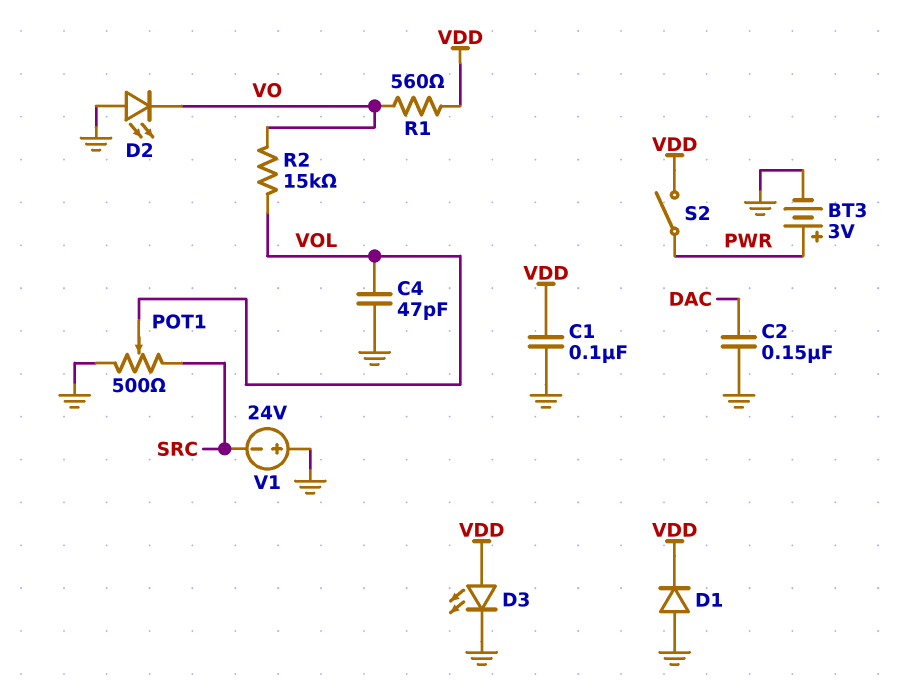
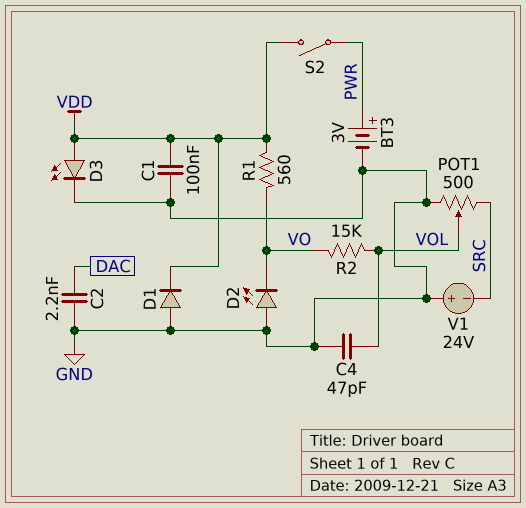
C2: 150nF (DAC, GND) -> 2.2nF (DAC, GND)

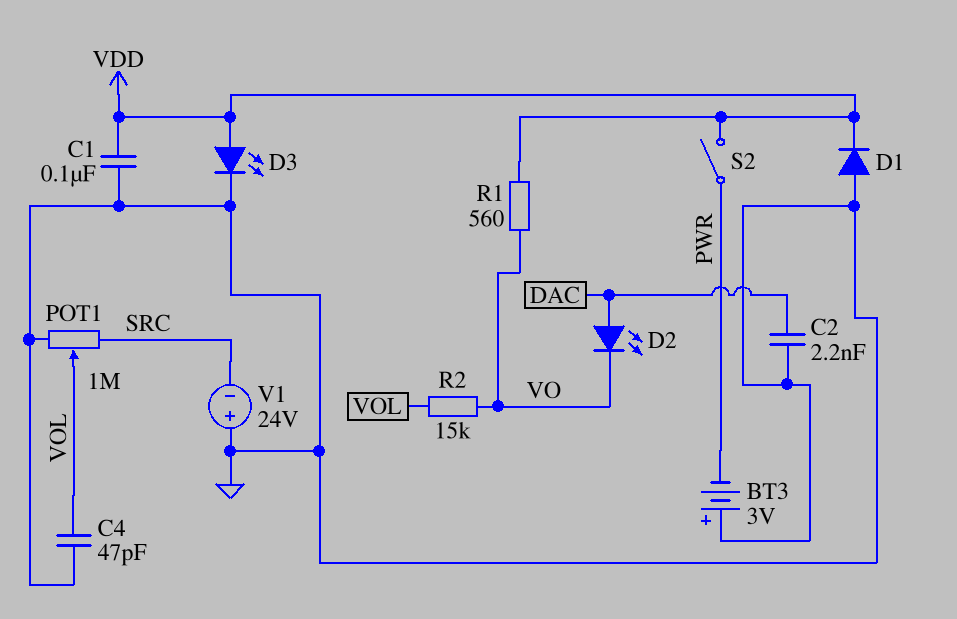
BT3: 3V (plus PWR, minus GND) -> 3V (plus GND, minus PWR)
D2: LED (A GND, K VO) -> LED (A DAC, K VO)
POT1: 500 (GND, SRC, wiper VOL) -> 1M (GND, SRC, wiper VOL)

